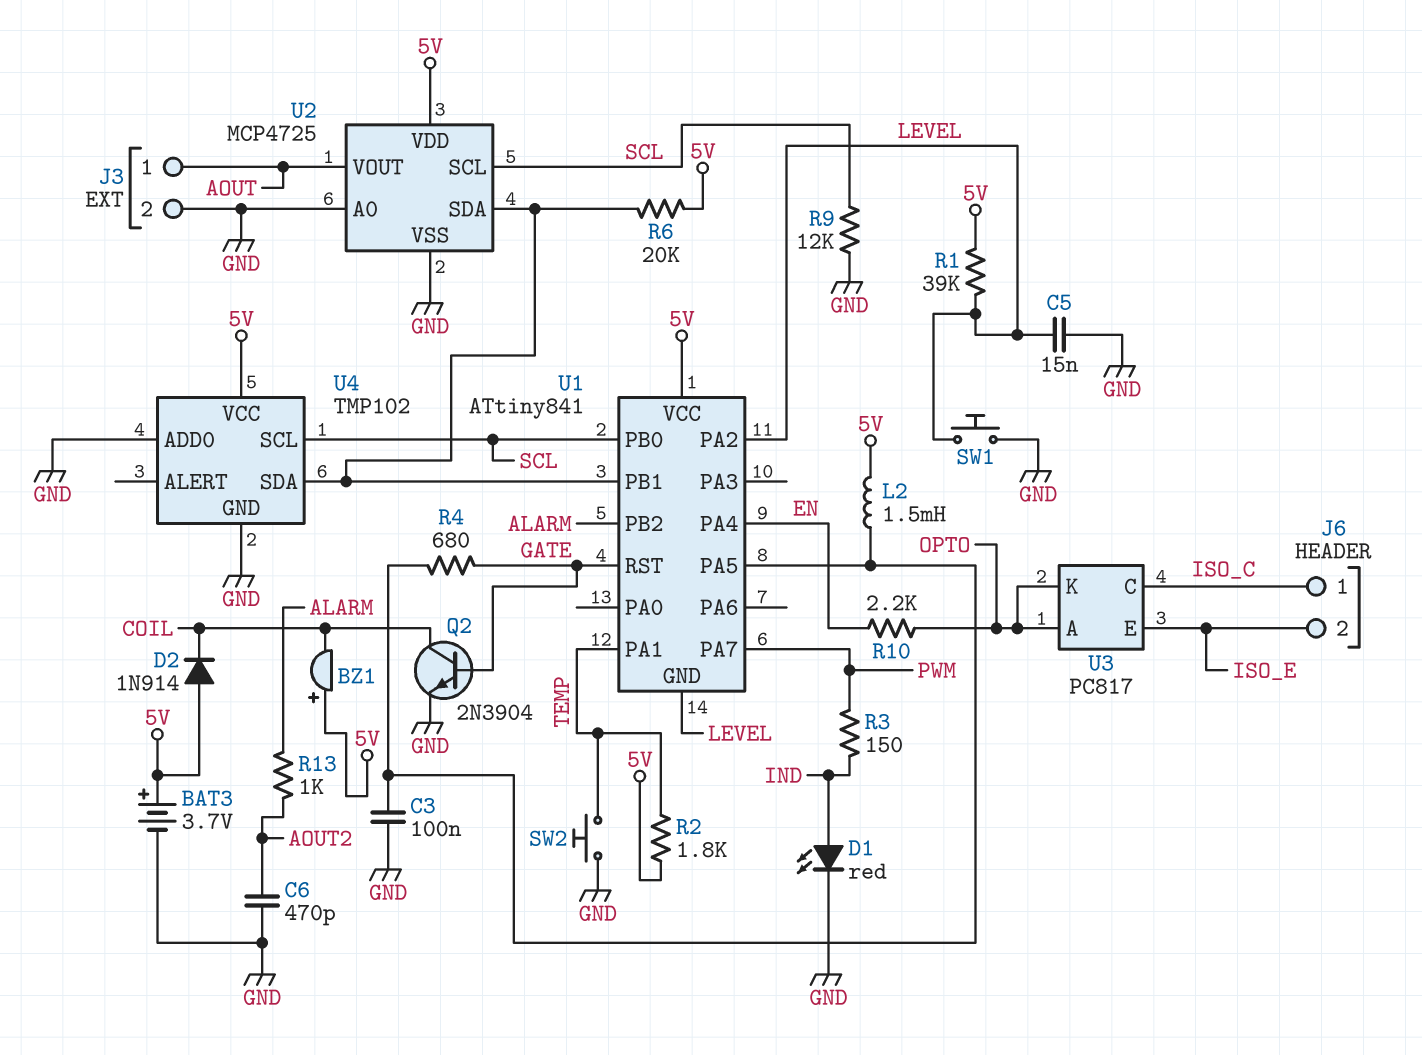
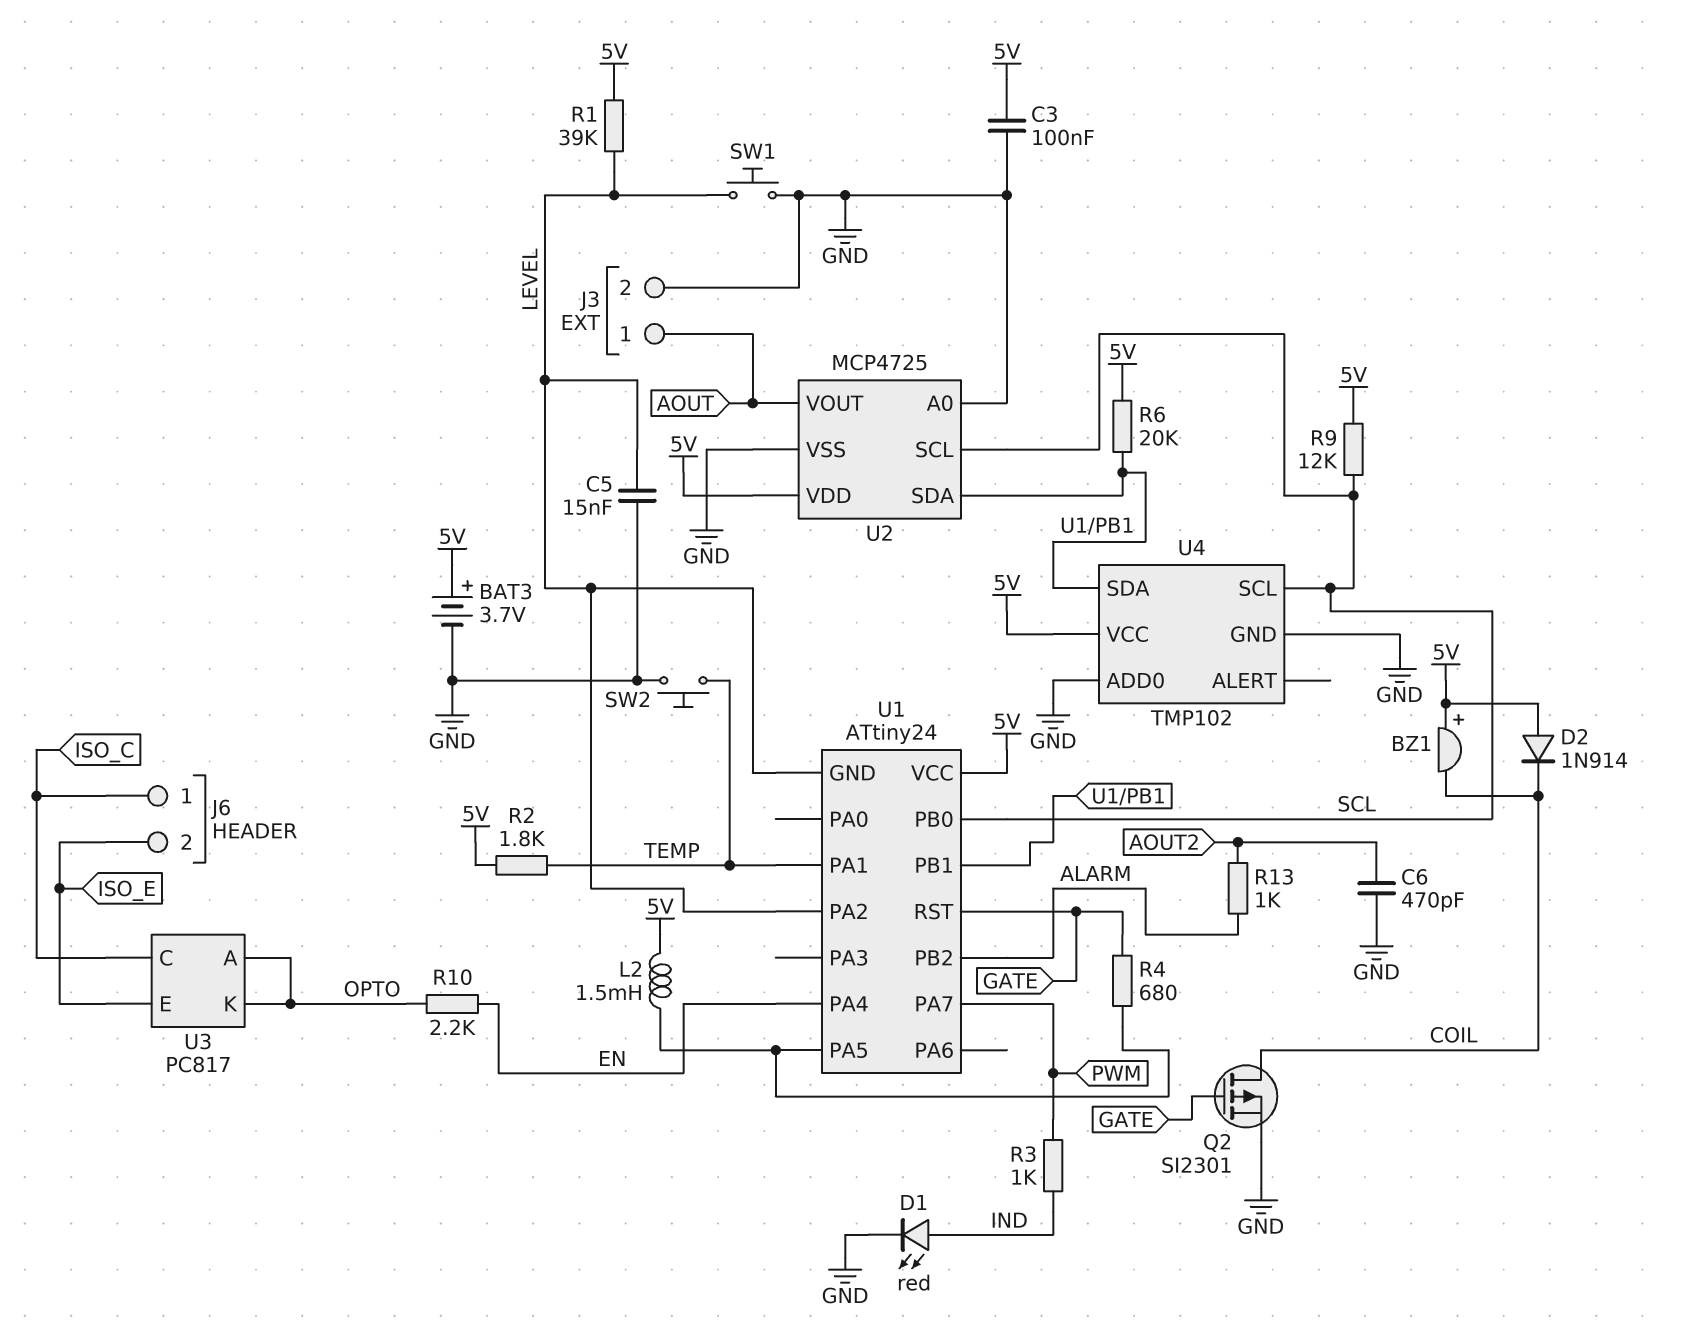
C3: 100nF (GND, U1/PA5) -> 100nF (5V, GND)
Q2: NPN 2N3904 (B GATE, C COIL, E GND) -> PMOS SI2301 (G GATE, D COIL, S GND)
R3: 150 (IND, PWM) -> 1k (IND, PWM)
R9: 12k (GND, SCL) -> 12k (5V, SCL)
U1: ATtiny841 -> ATtiny24

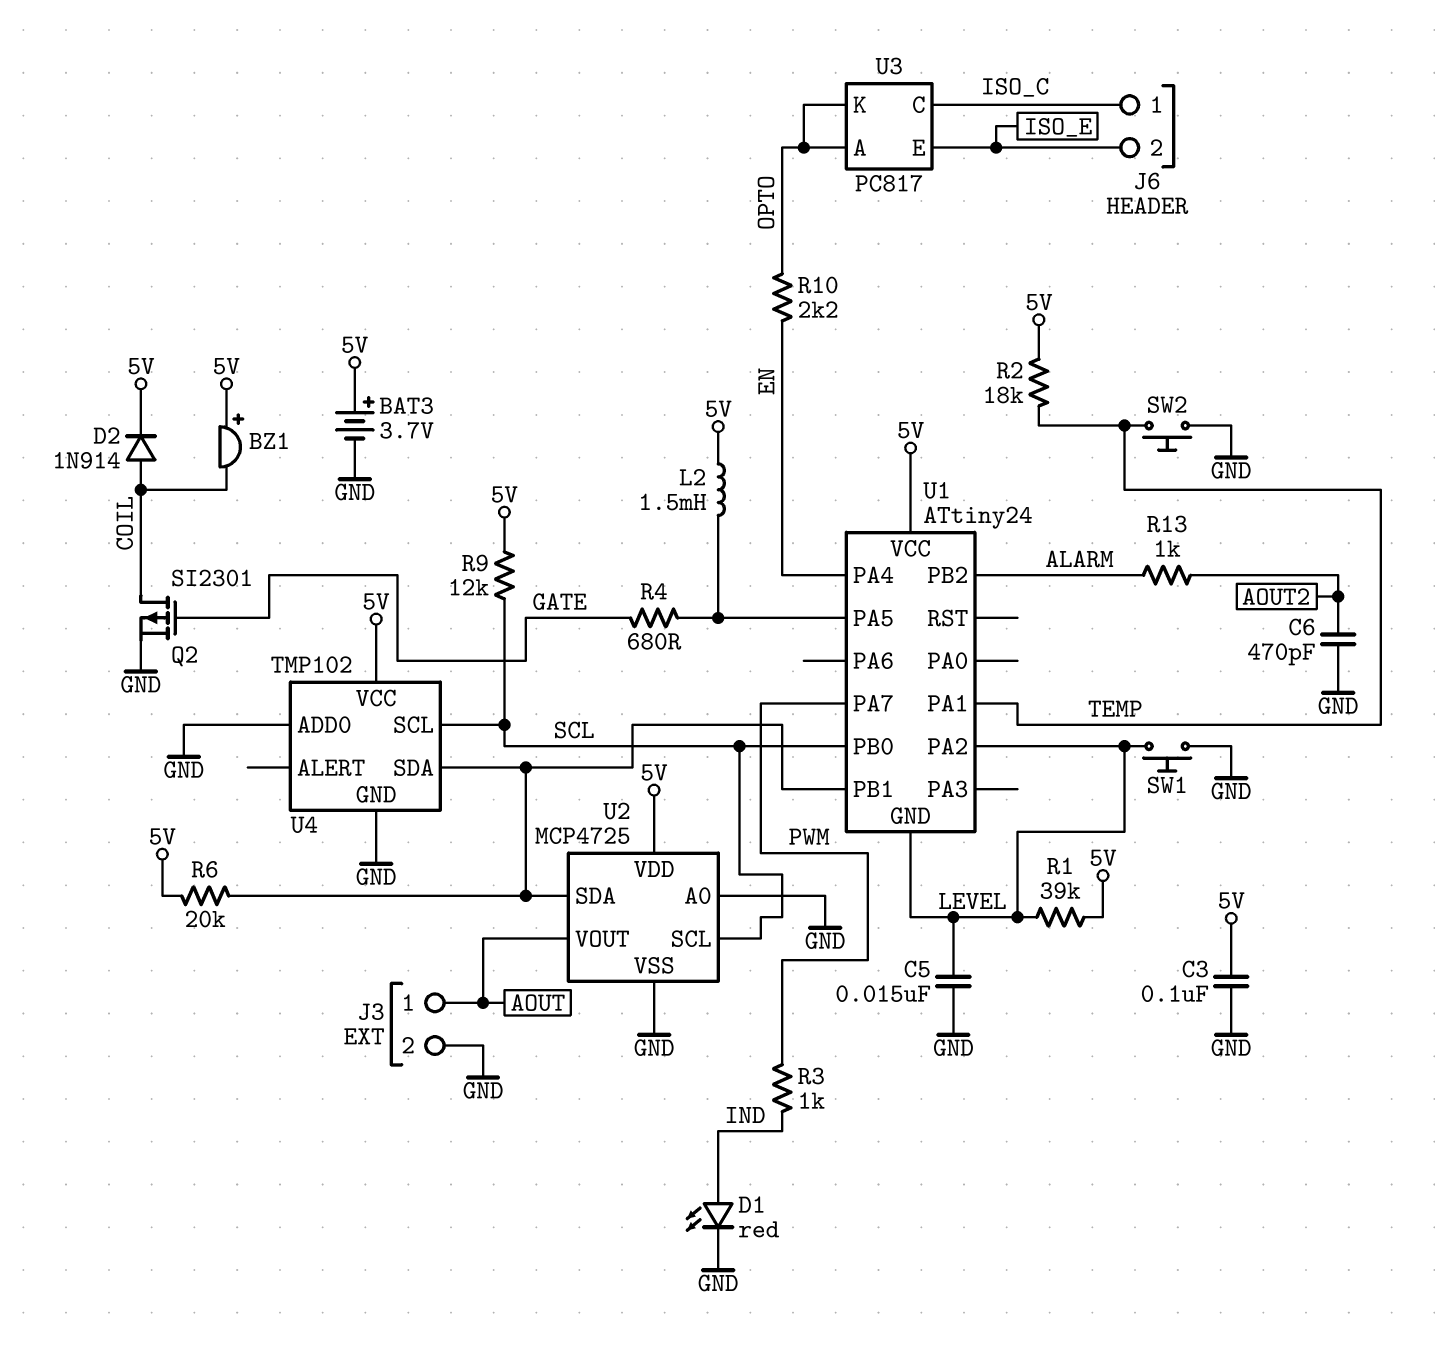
D2: diode 1N914 (A 5V, K COIL) -> diode 1N914 (A COIL, K 5V)
R2: 1.8k (5V, TEMP) -> 18k (5V, TEMP)
U1 pin RST: GATE -> none

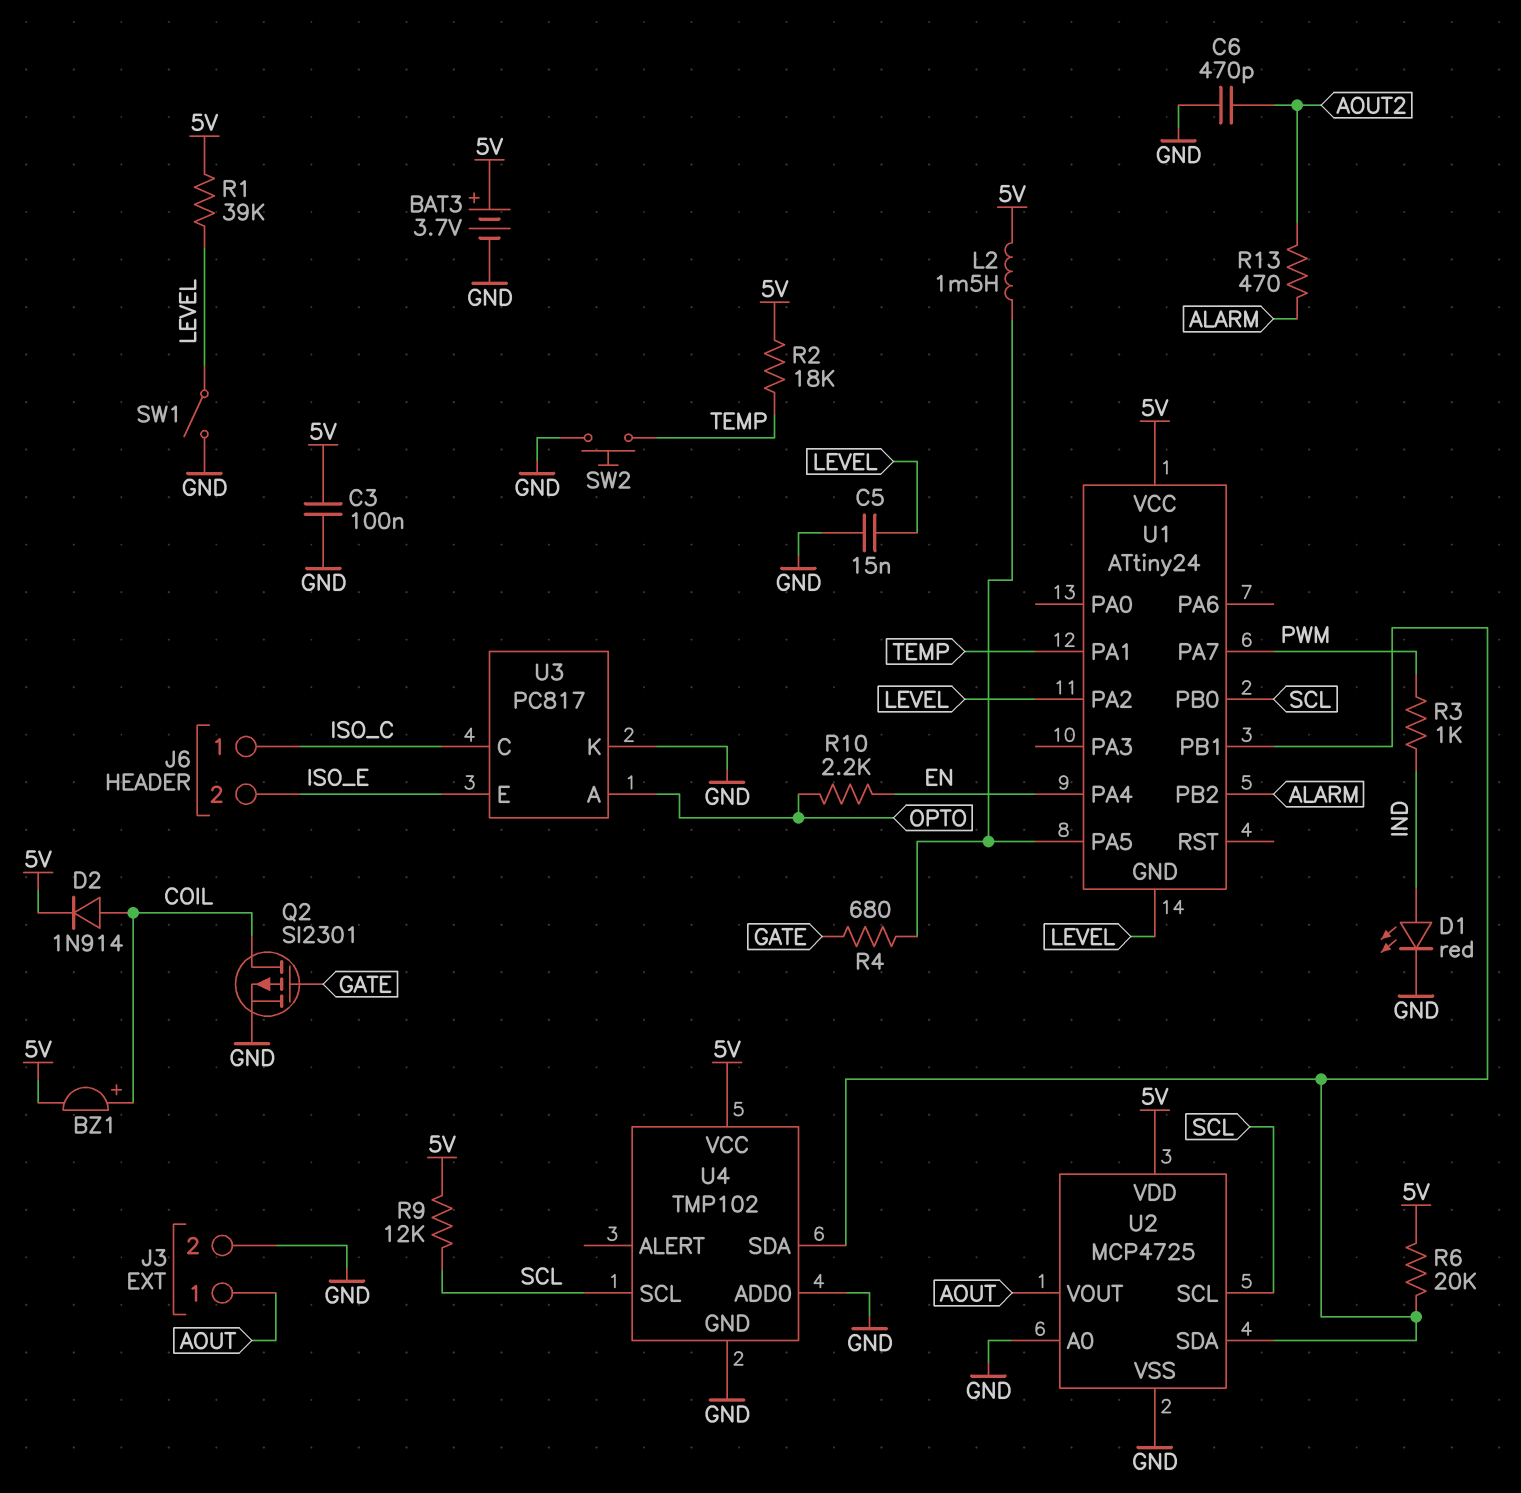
BZ1: buzzer (plus 5V, minus COIL) -> buzzer (plus COIL, minus 5V)
R13: 1k (ALARM, AOUT2) -> 470 (ALARM, AOUT2)
SW1: button (GND, LEVEL) -> switch (GND, LEVEL)
U3 pin K: OPTO -> GND

